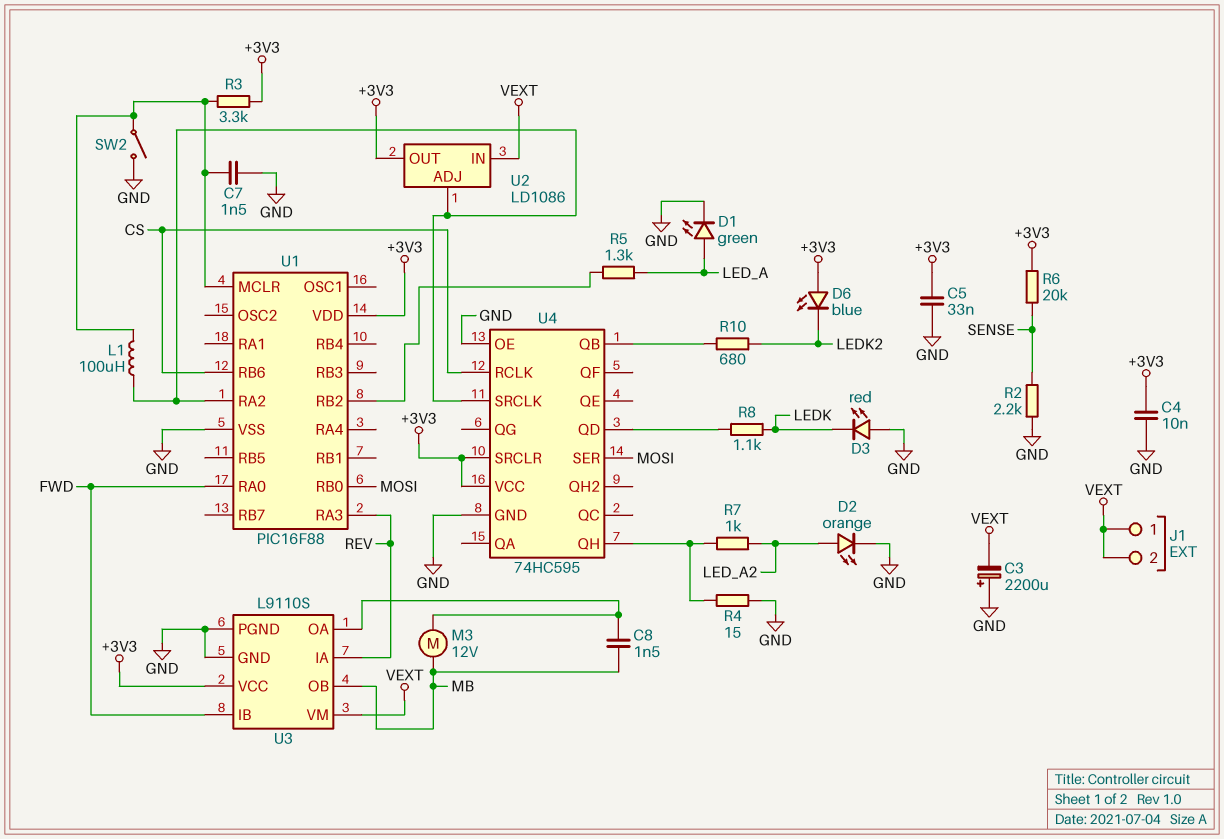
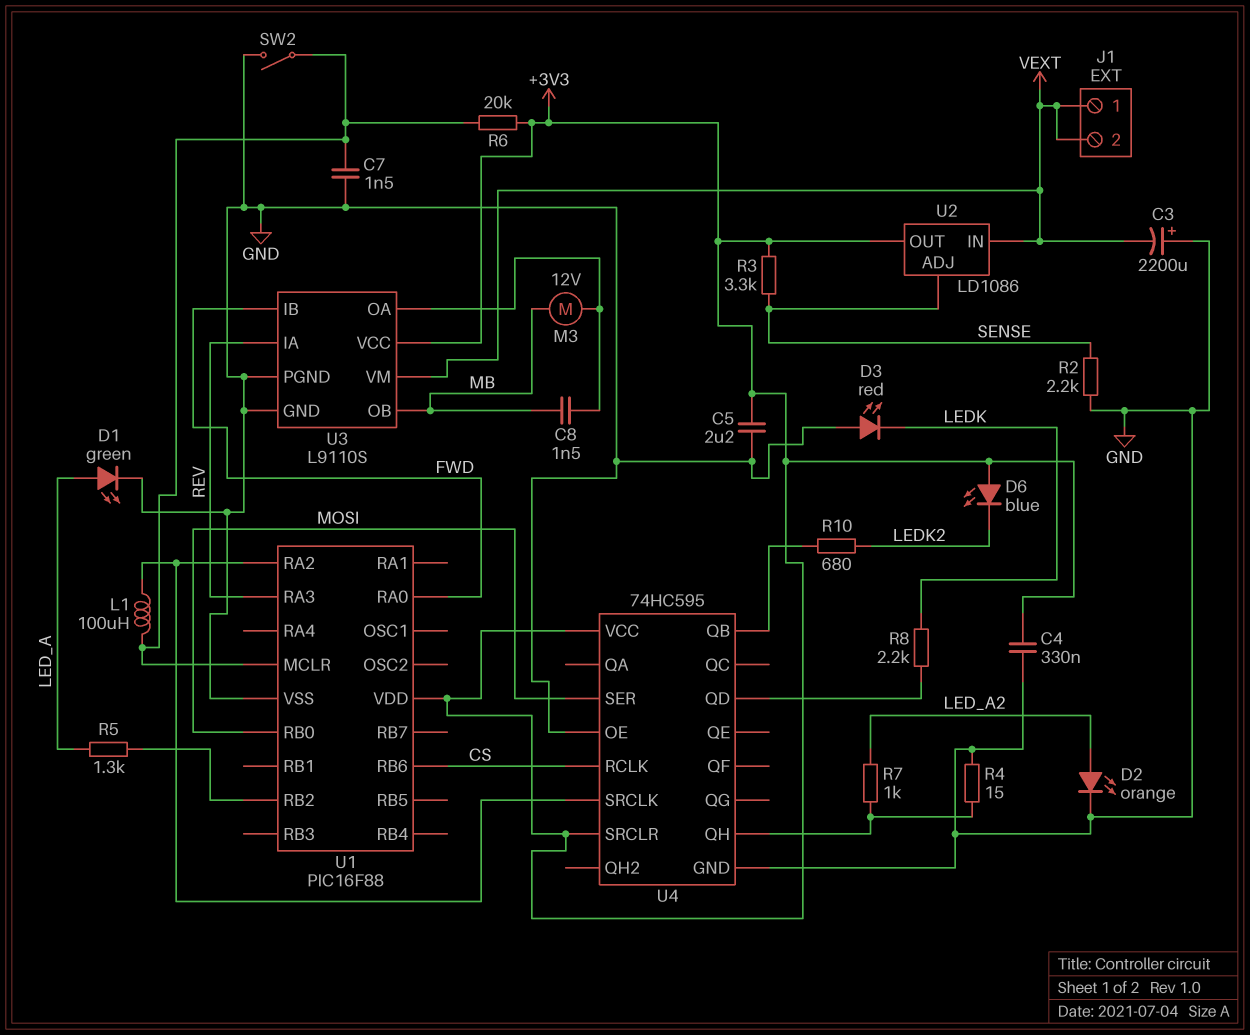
C4: 10nF (+3V3, GND) -> 330nF (+3V3, GND)
C5: 33nF (+3V3, GND) -> 2.2uF (+3V3, GND)
R3: 3.3k (+3V3, U1/MCLR) -> 3.3k (+3V3, SENSE)
R6: 20k (+3V3, SENSE) -> 20k (+3V3, U1/MCLR)
R8: 1.1k (LEDK, U4/QD) -> 2.2k (LEDK, U4/QD)
U2 pin ADJ: U1/RA2 -> SENSE

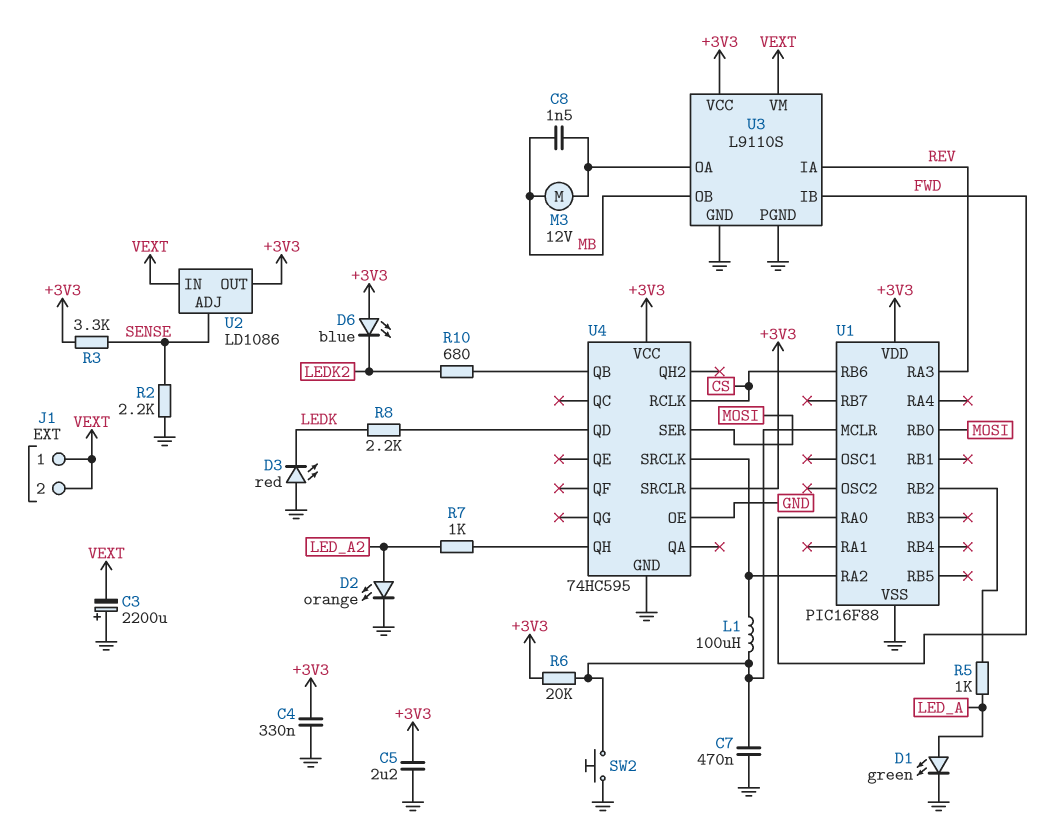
C7: 1.5nF (GND, U1/MCLR) -> 470nF (GND, U1/MCLR)
R4: 15 (GND, U4/QH) -> none
R5: 1.3k (LED_A, U1/RB2) -> 1k (LED_A, U1/RB2)
SW2: switch (GND, U1/MCLR) -> button (GND, U1/MCLR)

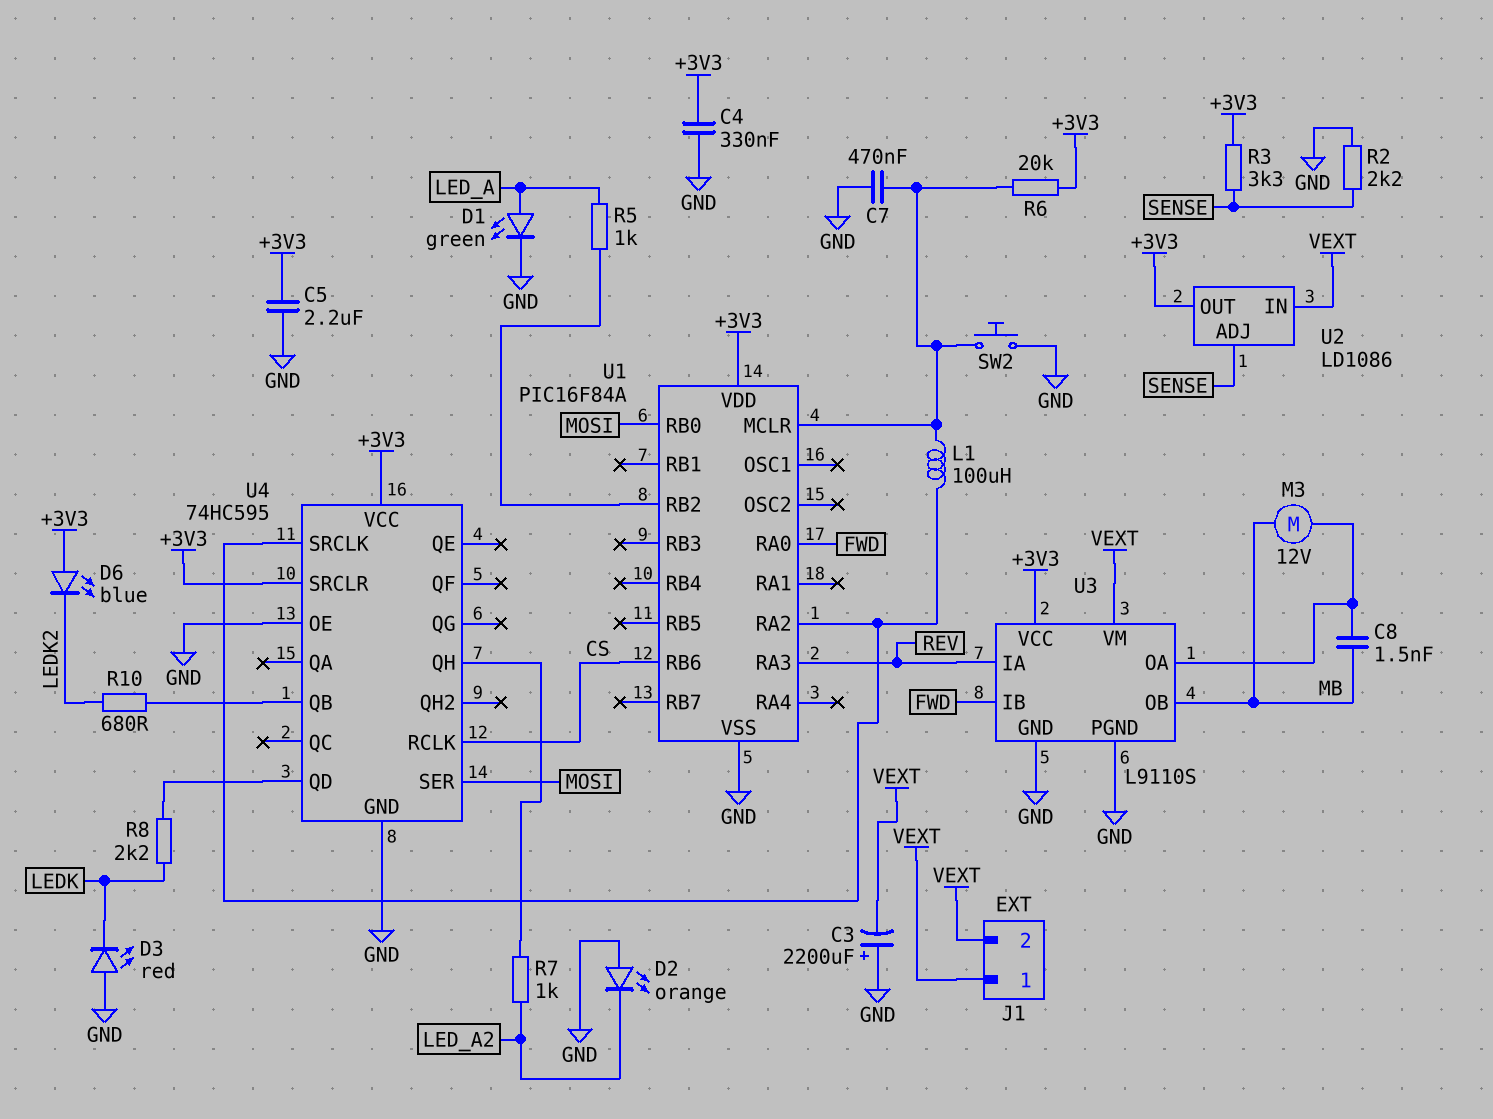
D2: LED orange (A LED_A2, K GND) -> LED orange (A GND, K LED_A2)
U1: PIC16F88 -> PIC16F84A

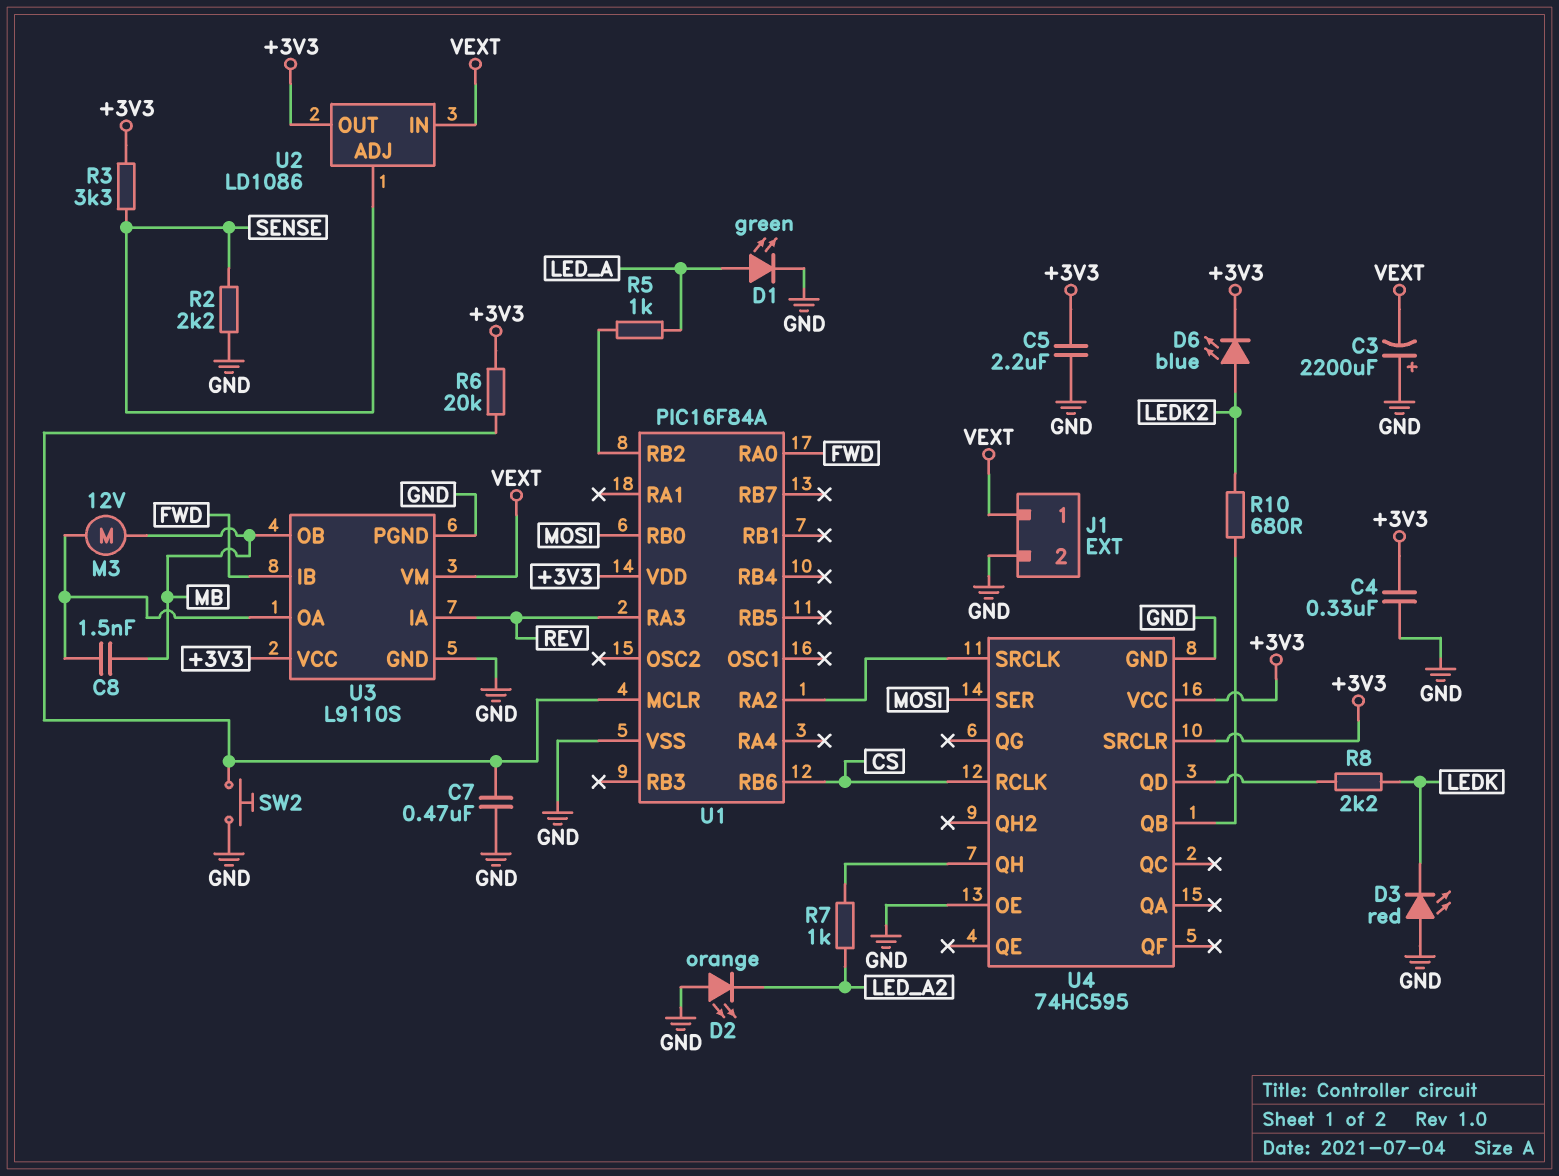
D6: LED blue (A +3V3, K LEDK2) -> LED blue (A LEDK2, K +3V3)
J1 pin 2: VEXT -> GND
L1: 100uH (U1/MCLR, U1/RA2) -> none

